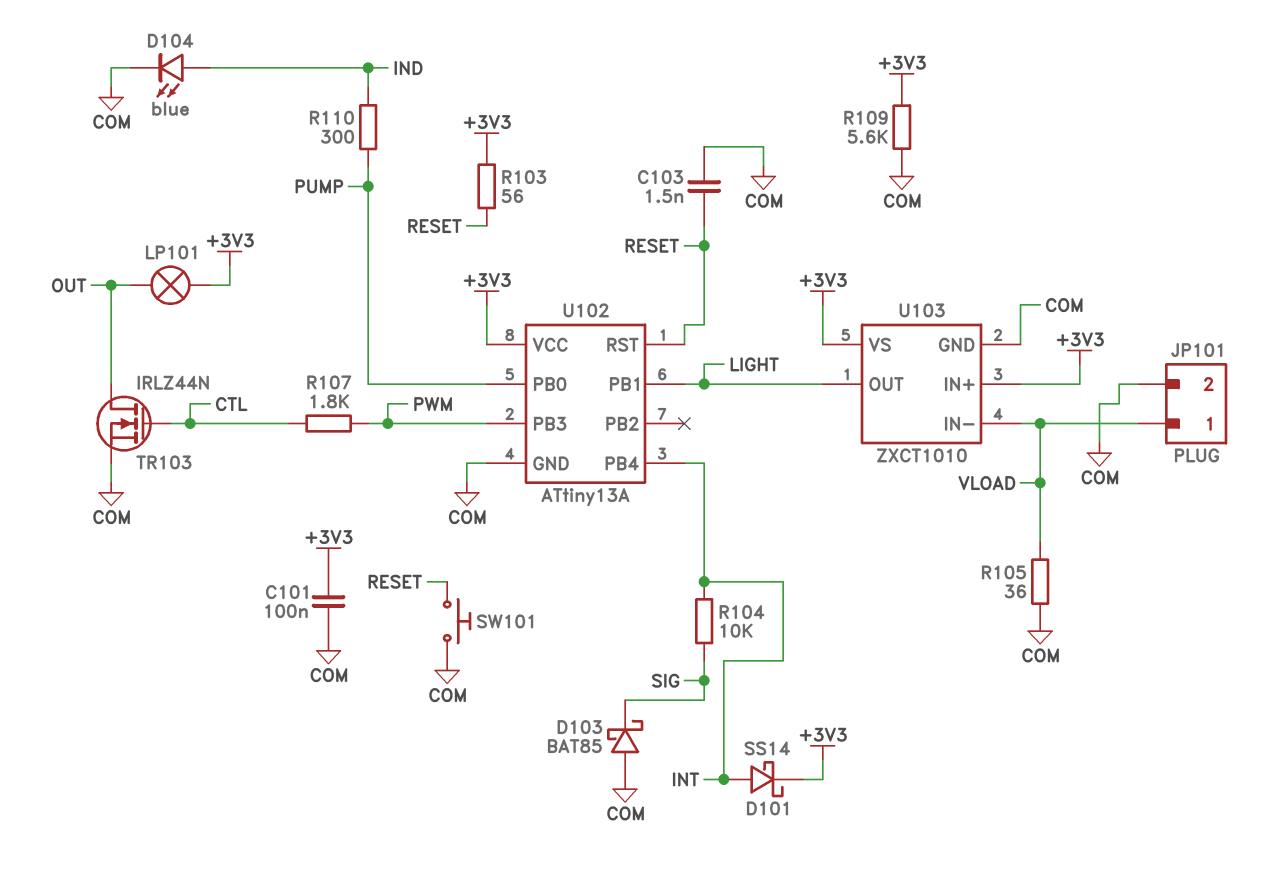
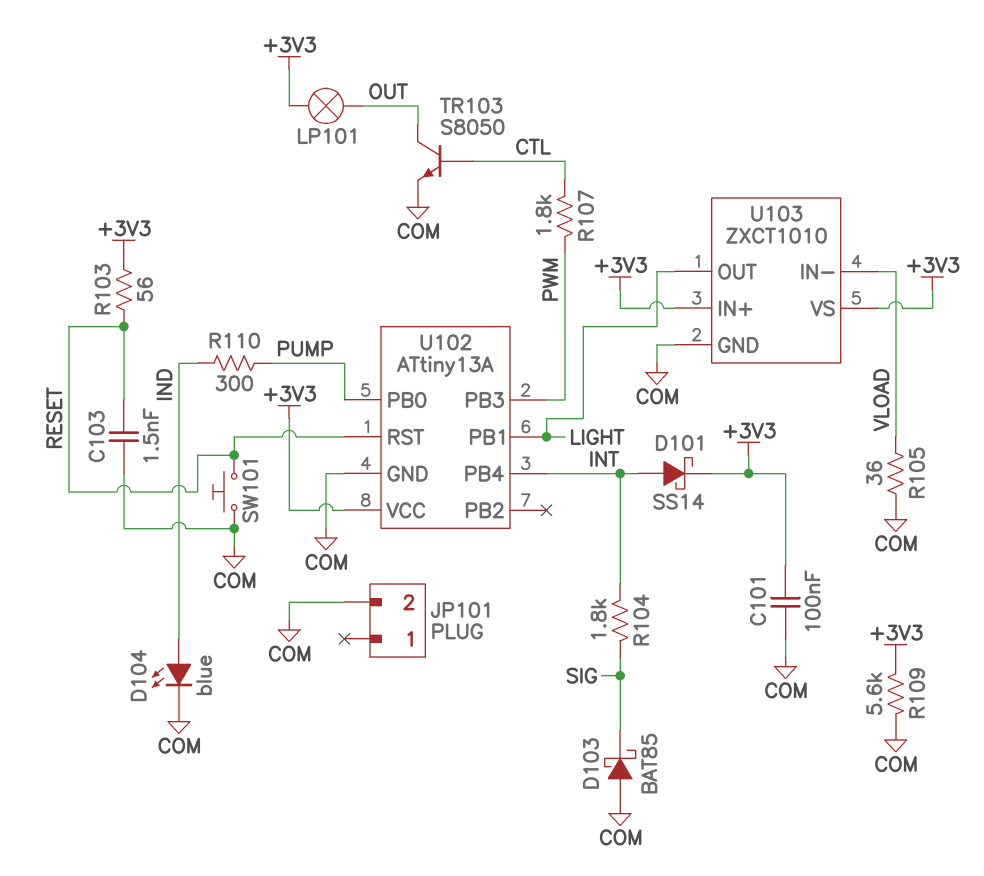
JP101 pin 1: VLOAD -> none
R104: 10k (INT, SIG) -> 1.8k (INT, SIG)
TR103: NMOS IRLZ44N (G CTL, D OUT, S COM) -> NPN S8050 (B CTL, C OUT, E COM)

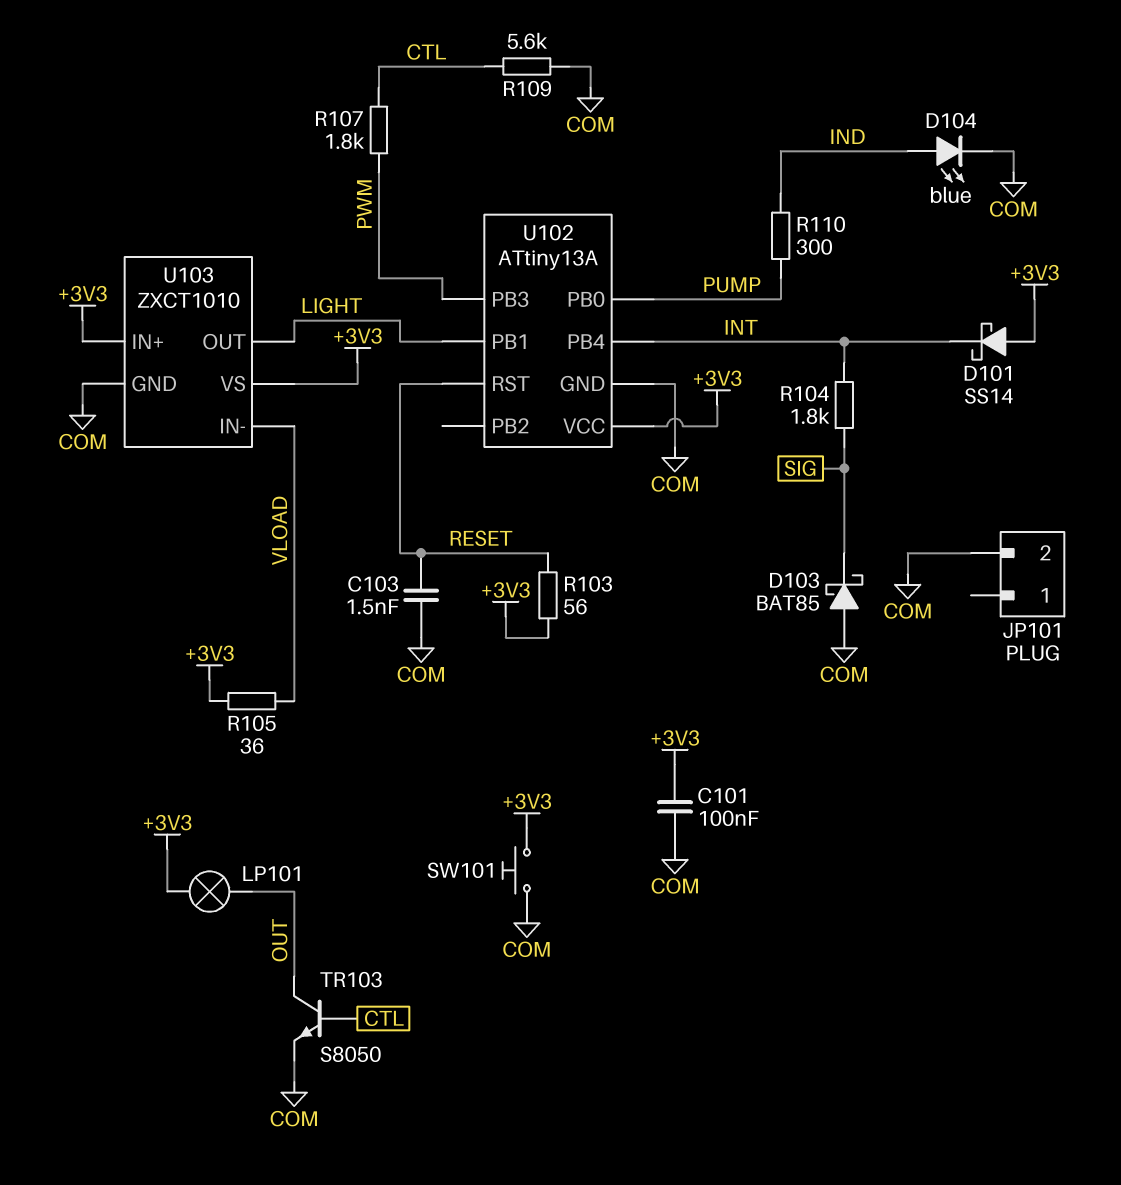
D101: schottky SS14 (A INT, K +3V3) -> schottky SS14 (A +3V3, K INT)
R105: 36 (COM, VLOAD) -> 36 (+3V3, VLOAD)
R109: 5.6k (+3V3, COM) -> 5.6k (COM, CTL)
SW101: button (COM, RESET) -> button (+3V3, COM)

